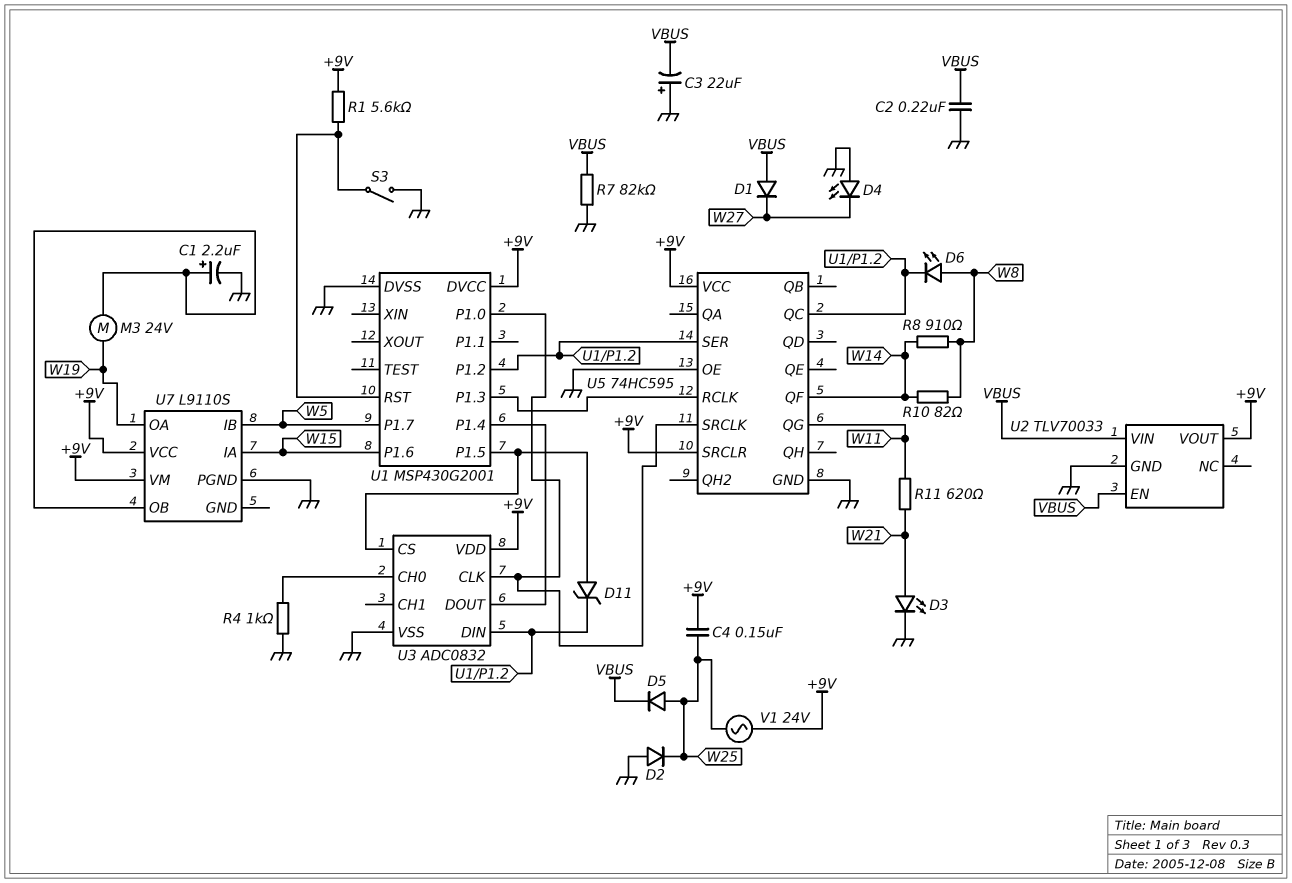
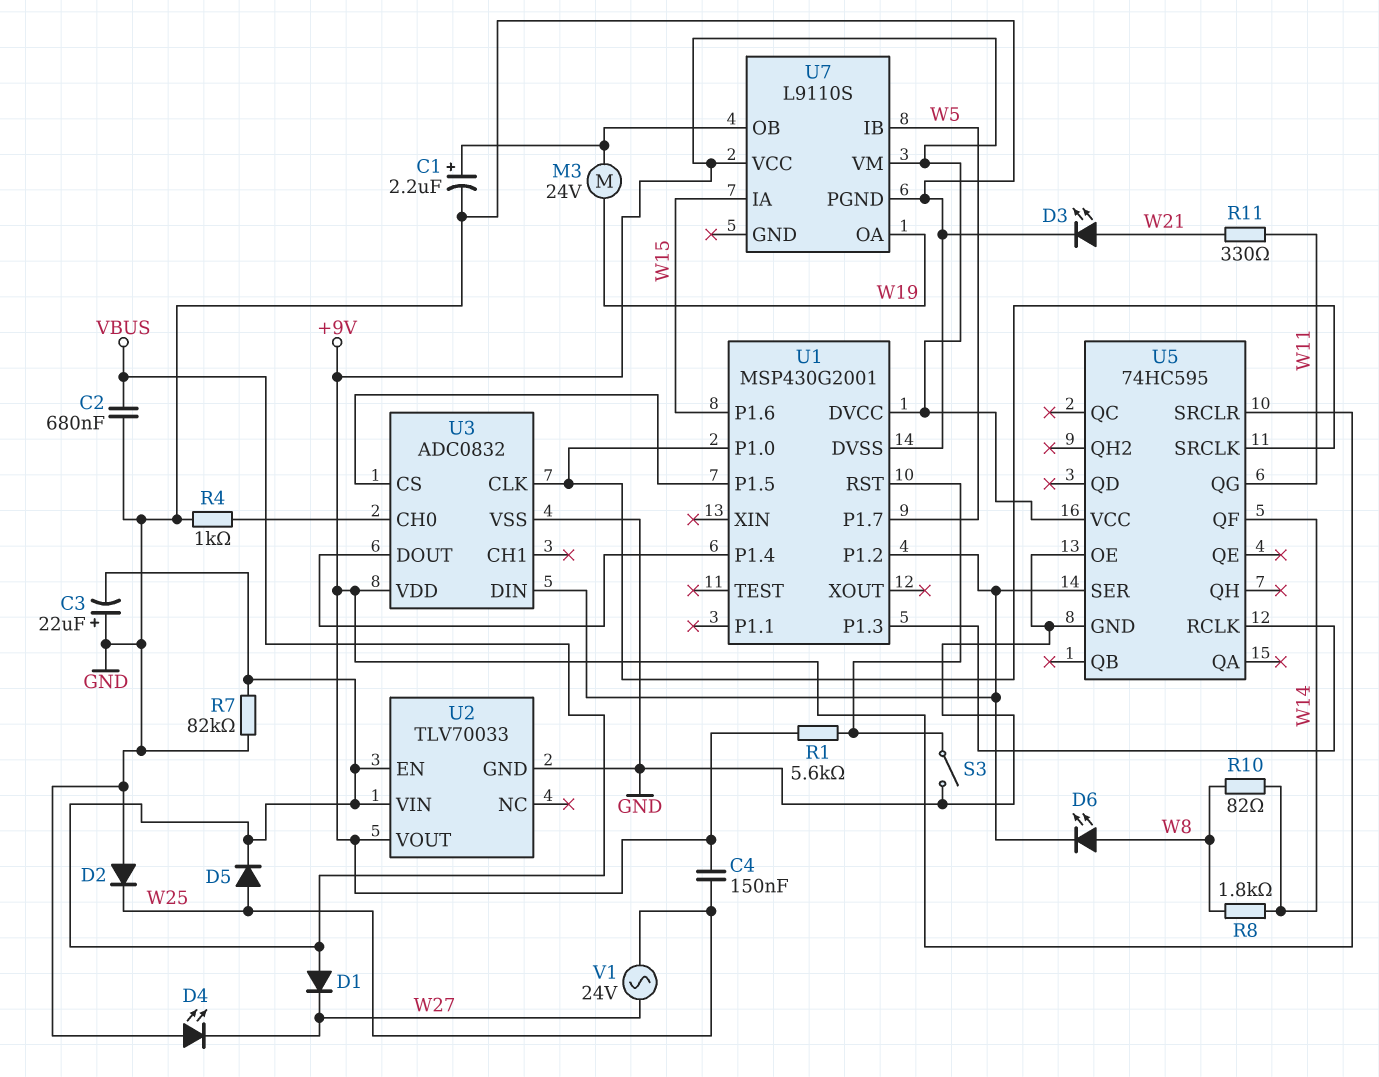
C2: 220nF (GND, VBUS) -> 680nF (GND, VBUS)
D11: zener (A U1/P1.5, K U1/P1.2) -> none
R8: 910 (W8, W14) -> 1.8k (W8, W14)
R11: 620 (W11, W21) -> 330 (W11, W21)
U5 pin QC: U1/P1.2 -> none
V1: AC 24V (+9V, W25) -> AC 24V (W25, W27)

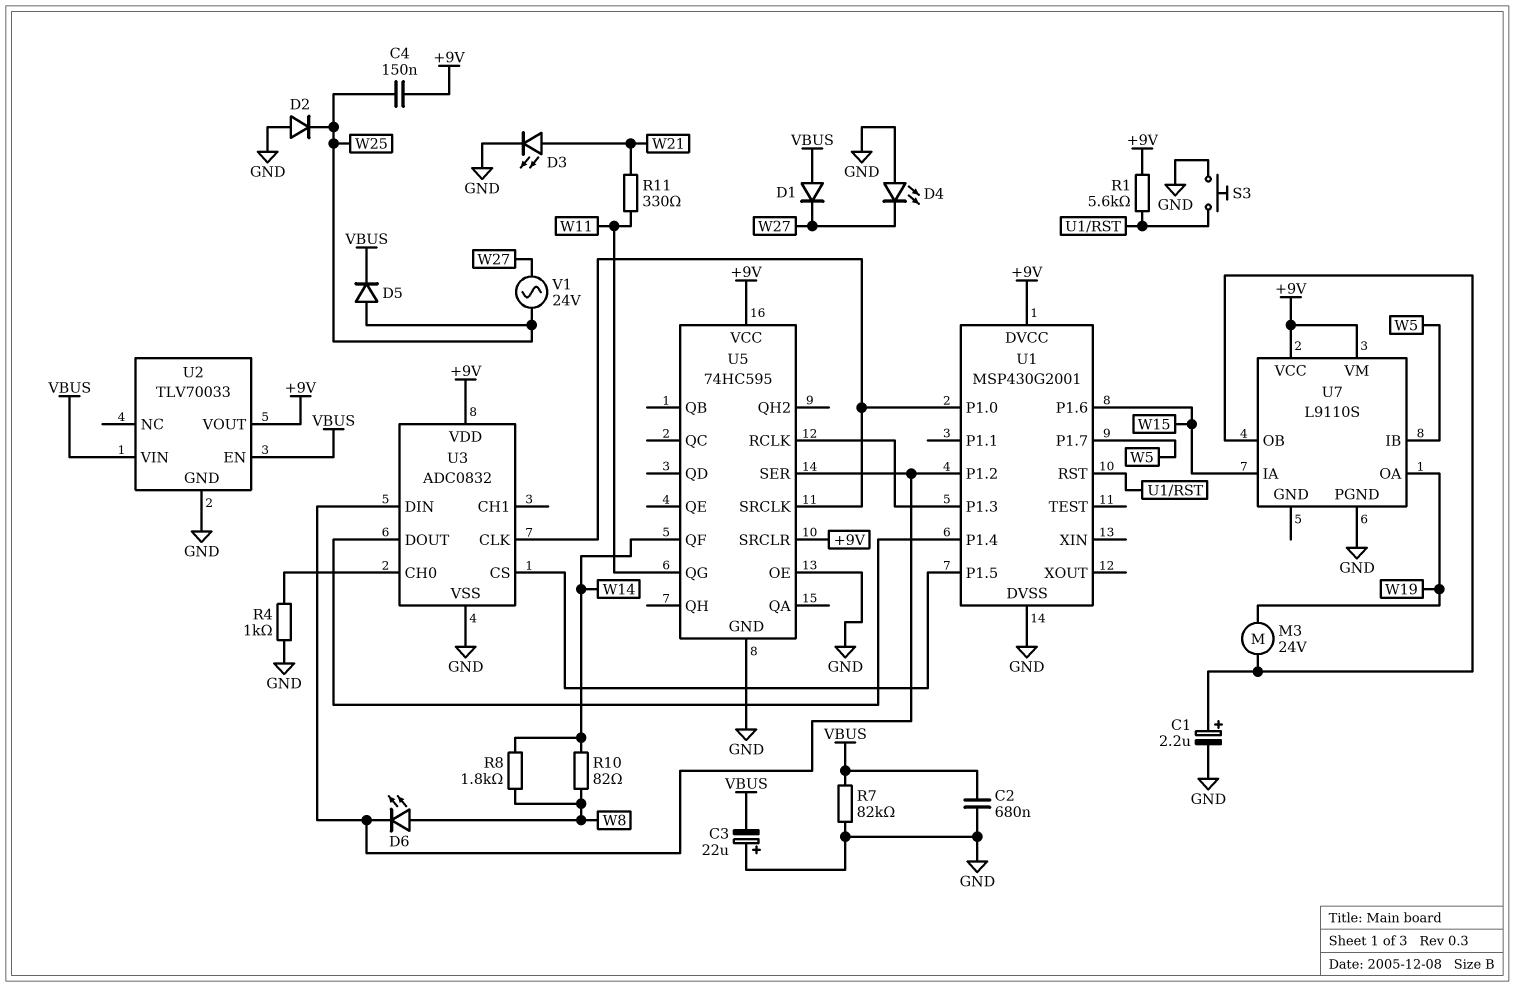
S3: switch (GND, U1/RST) -> button (GND, U1/RST)

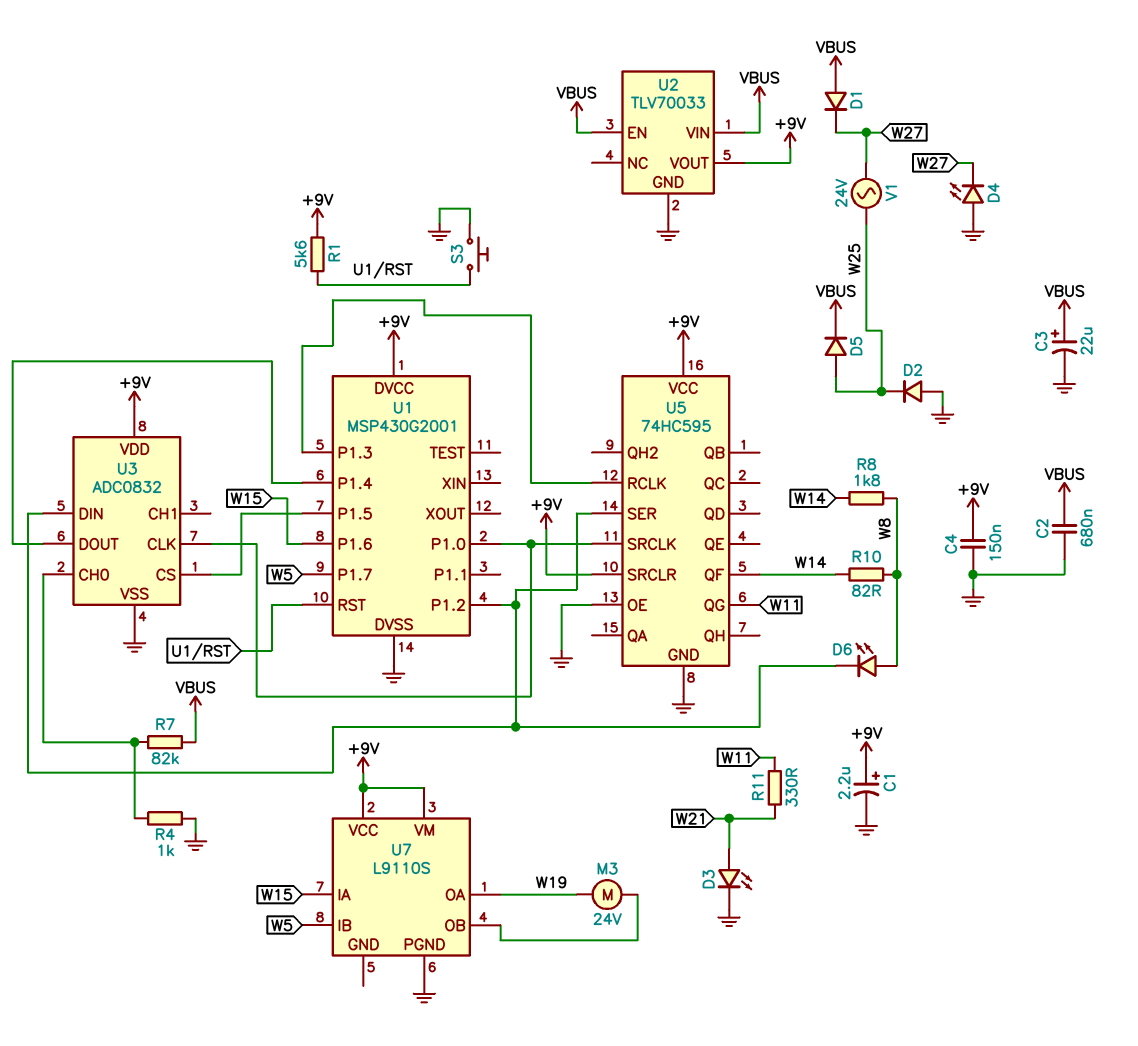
C1: 2.2uF (plus U7/OB, minus GND) -> 2.2uF (plus +9V, minus GND)
C3: 22uF (plus GND, minus VBUS) -> 22uF (plus VBUS, minus GND)
C4: 150nF (+9V, W25) -> 150nF (+9V, GND)
R7: 82k (GND, VBUS) -> 82k (U3/CH0, VBUS)

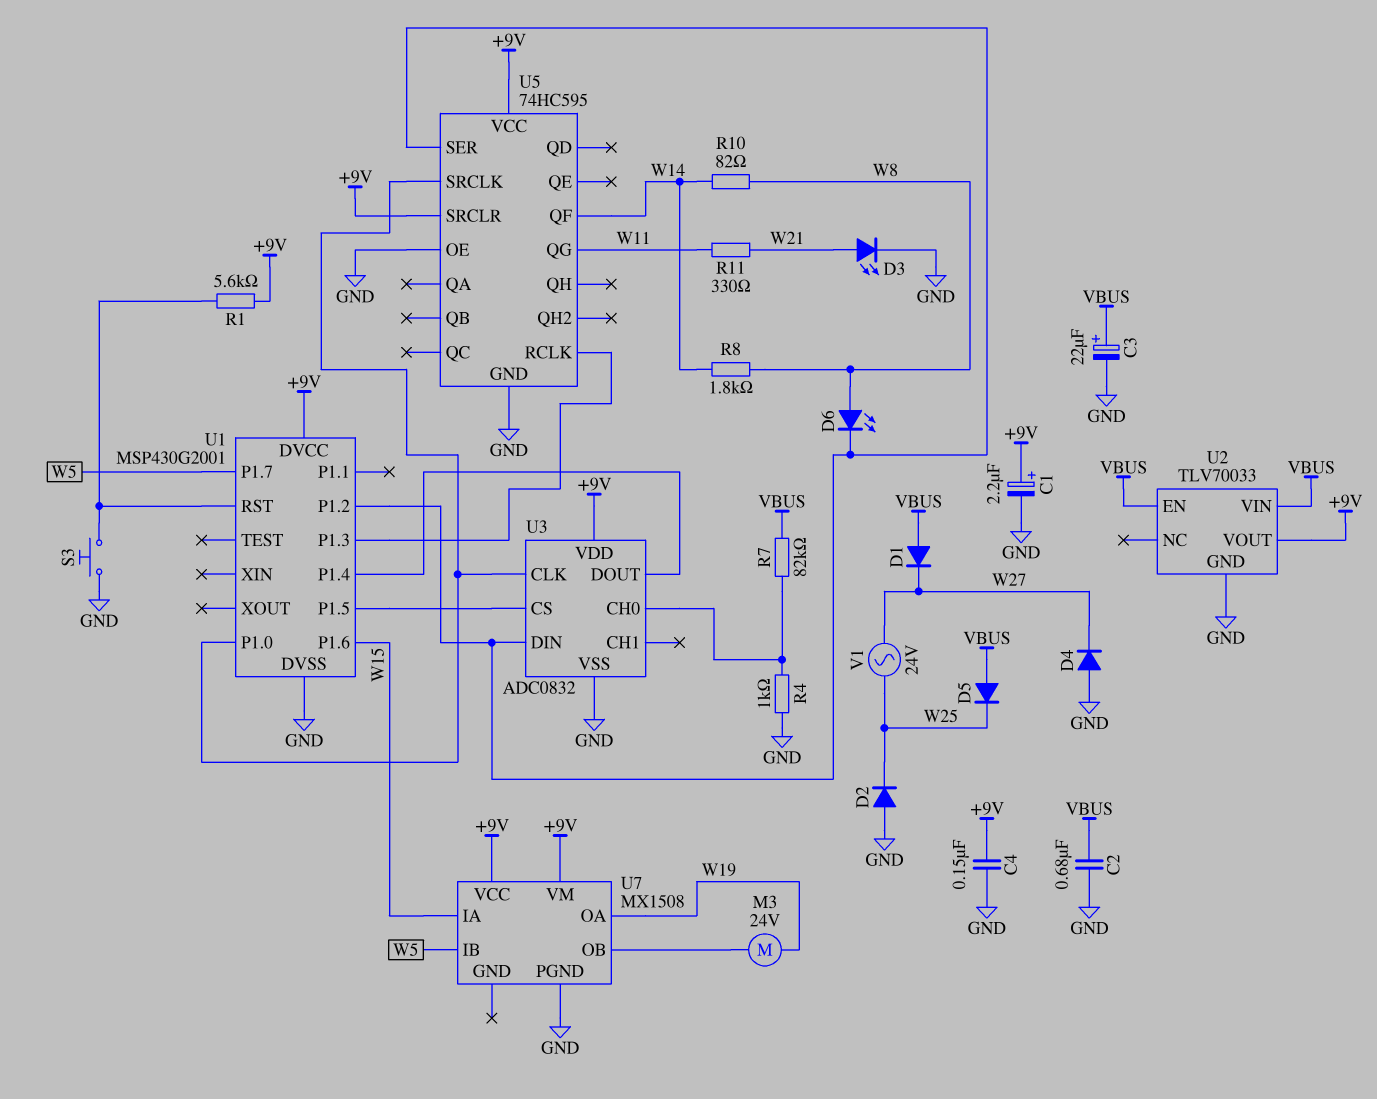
D4: LED (A GND, K W27) -> diode (A GND, K W27)
D5: diode (A W25, K VBUS) -> diode (A VBUS, K W25)
U7: L9110S -> MX1508

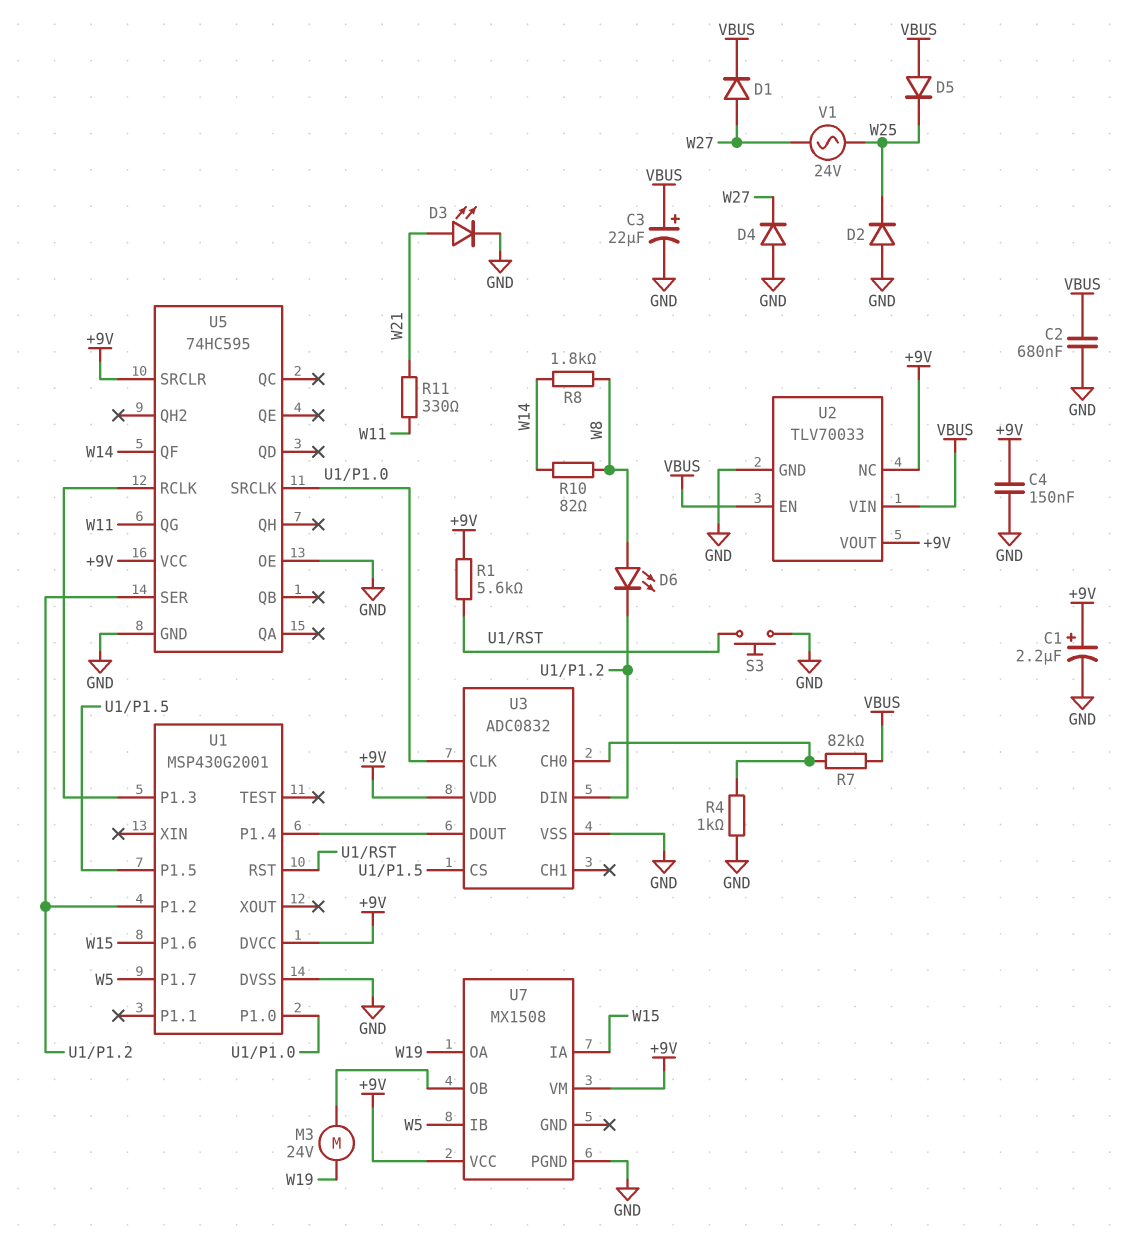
D1: diode (A VBUS, K W27) -> diode (A W27, K VBUS)
U2 pin NC: none -> +9V

